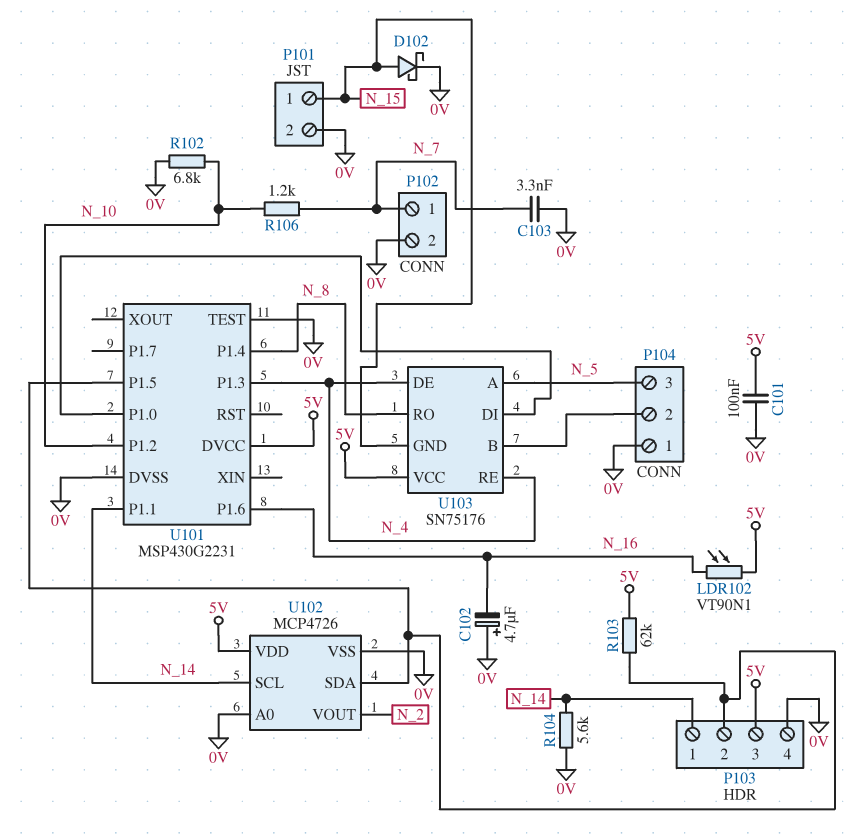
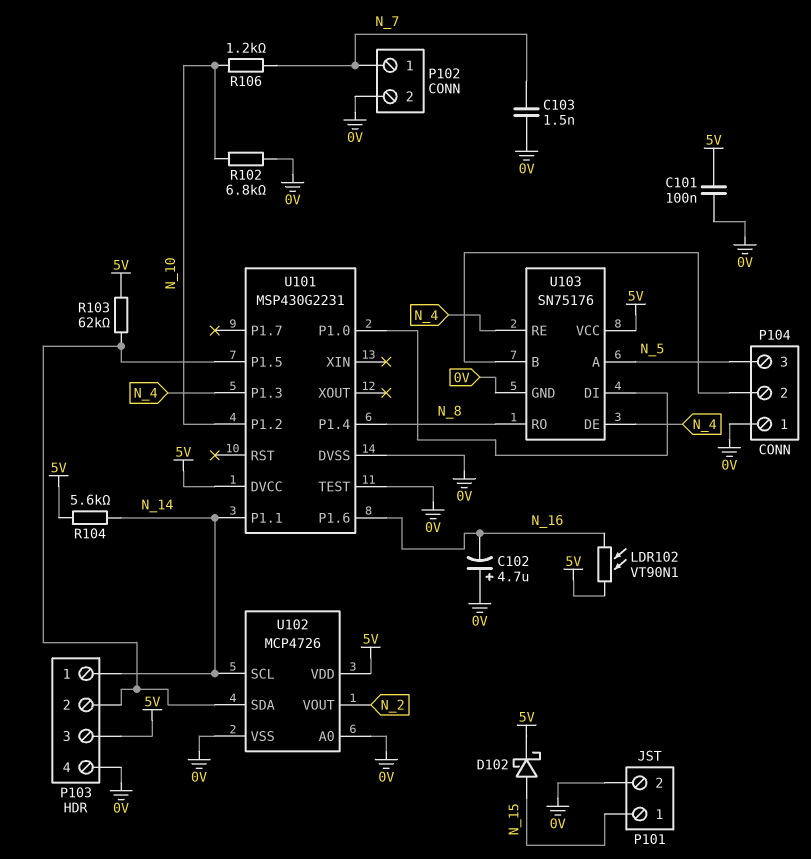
C103: 3.3nF (0V, N_7) -> 1.5nF (0V, N_7)
D102: schottky (A N_15, K 0V) -> schottky (A N_15, K 5V)
R104: 5.6k (0V, N_14) -> 5.6k (5V, N_14)
U103 pin GND: N_15 -> 0V

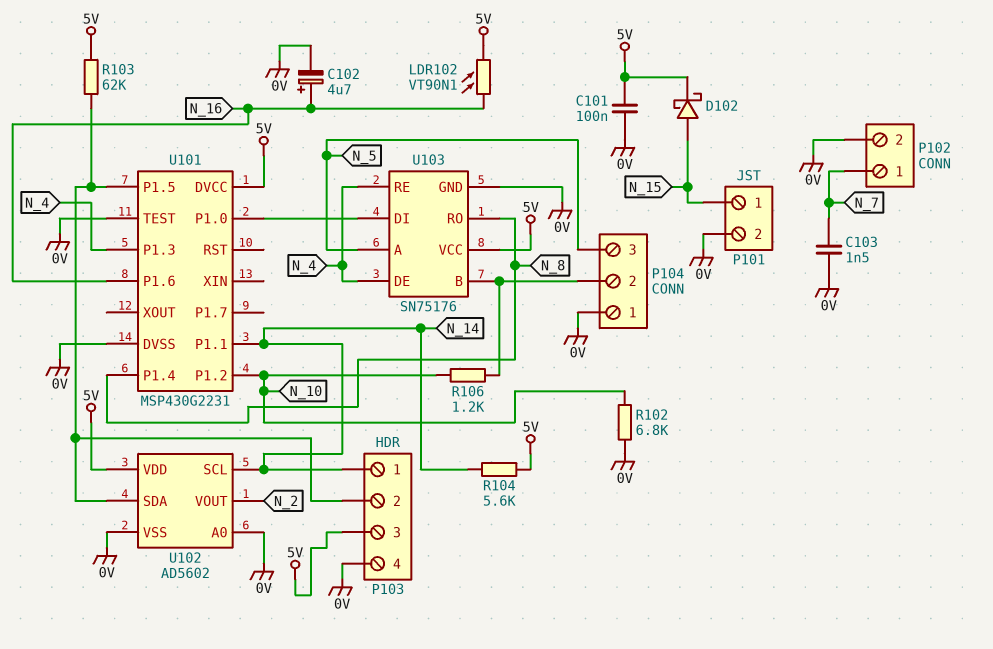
C102: 4.7uF (plus 0V, minus N_16) -> 4.7uF (plus N_16, minus 0V)
R106: 1.2k (N_7, N_10) -> 1.2k (N_10, P104/2)
U102: MCP4726 -> AD5602

